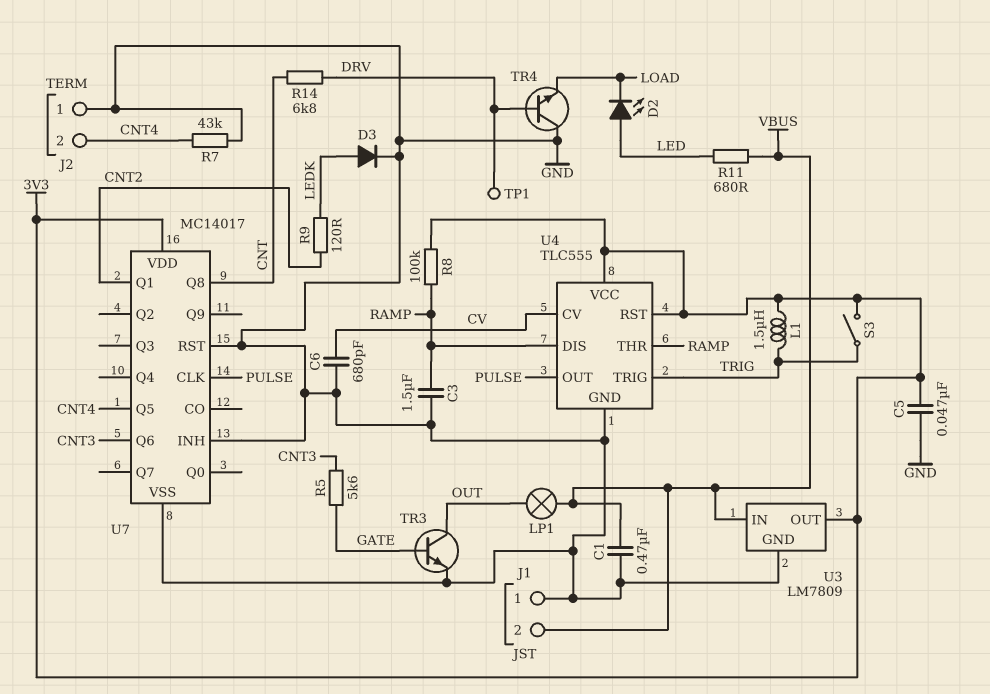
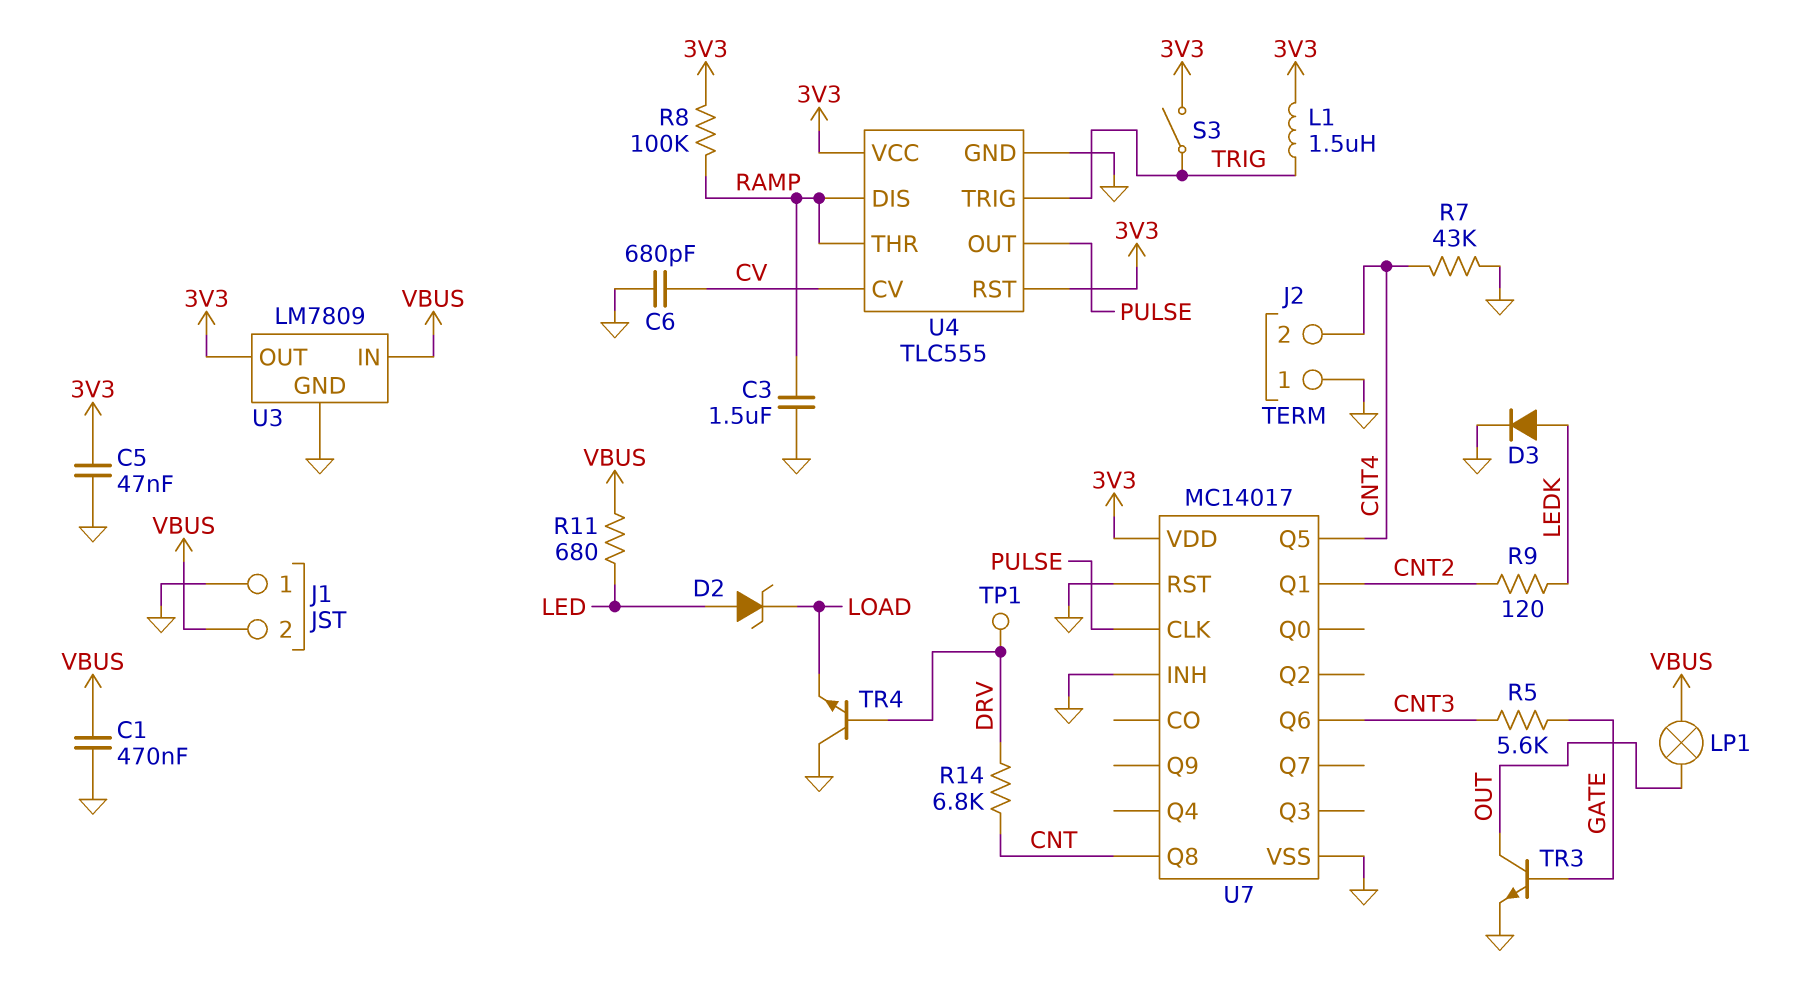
D2: LED (A LED, K LOAD) -> zener (A LED, K LOAD)

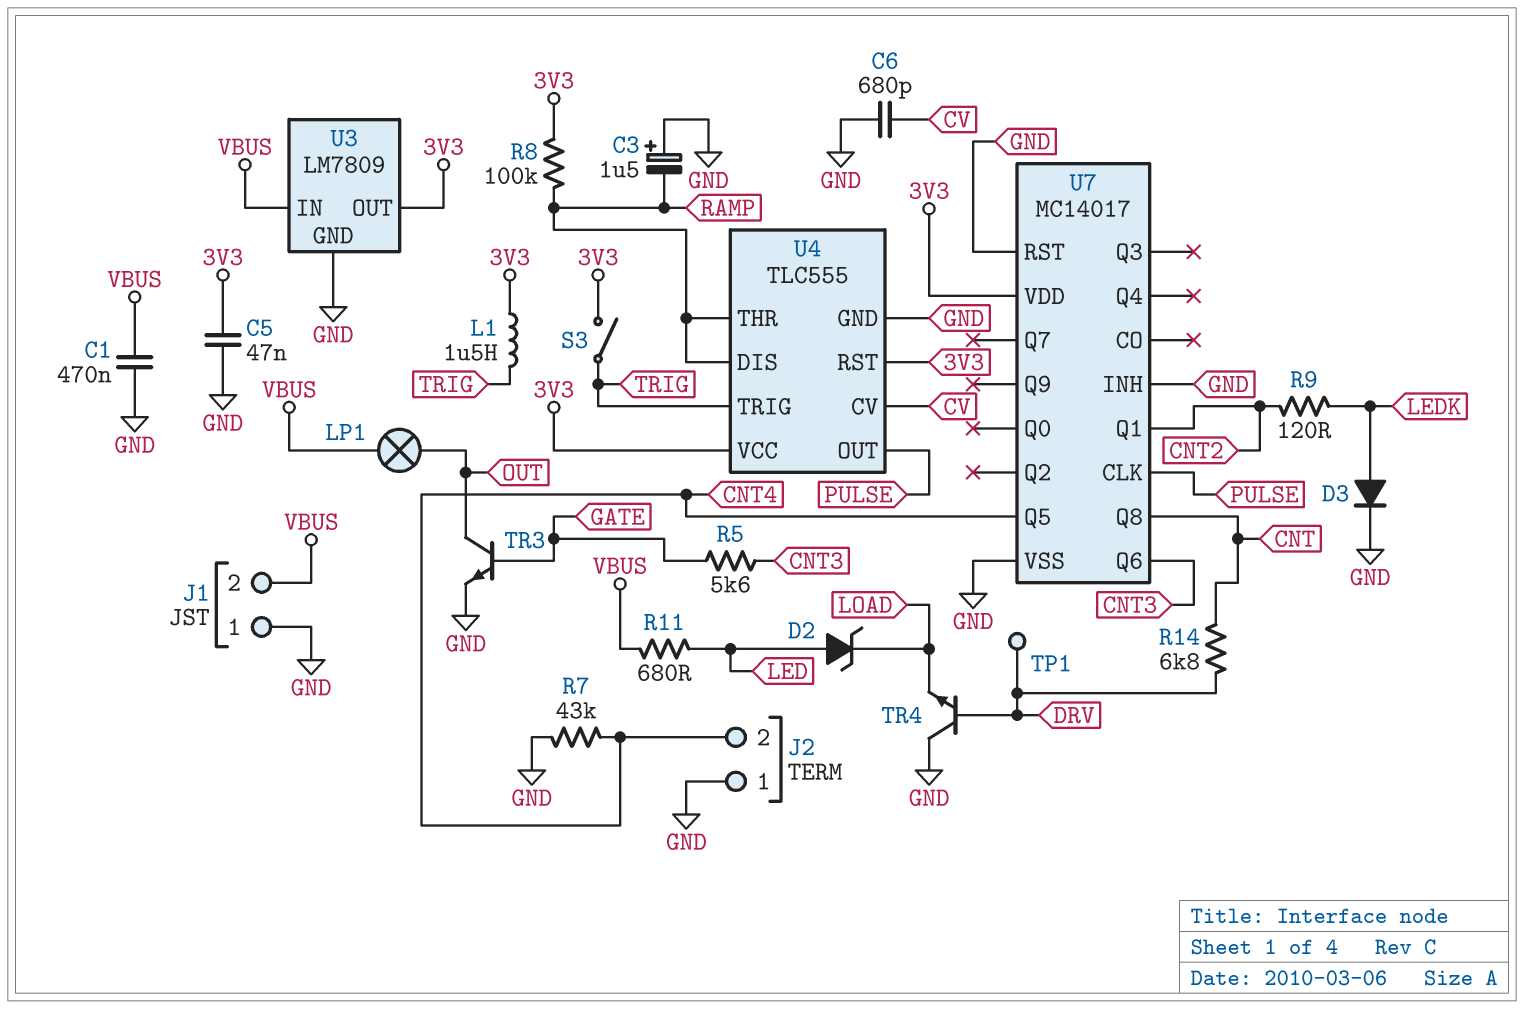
C3: 1.5uF (GND, RAMP) -> 1.5uF (plus GND, minus RAMP)

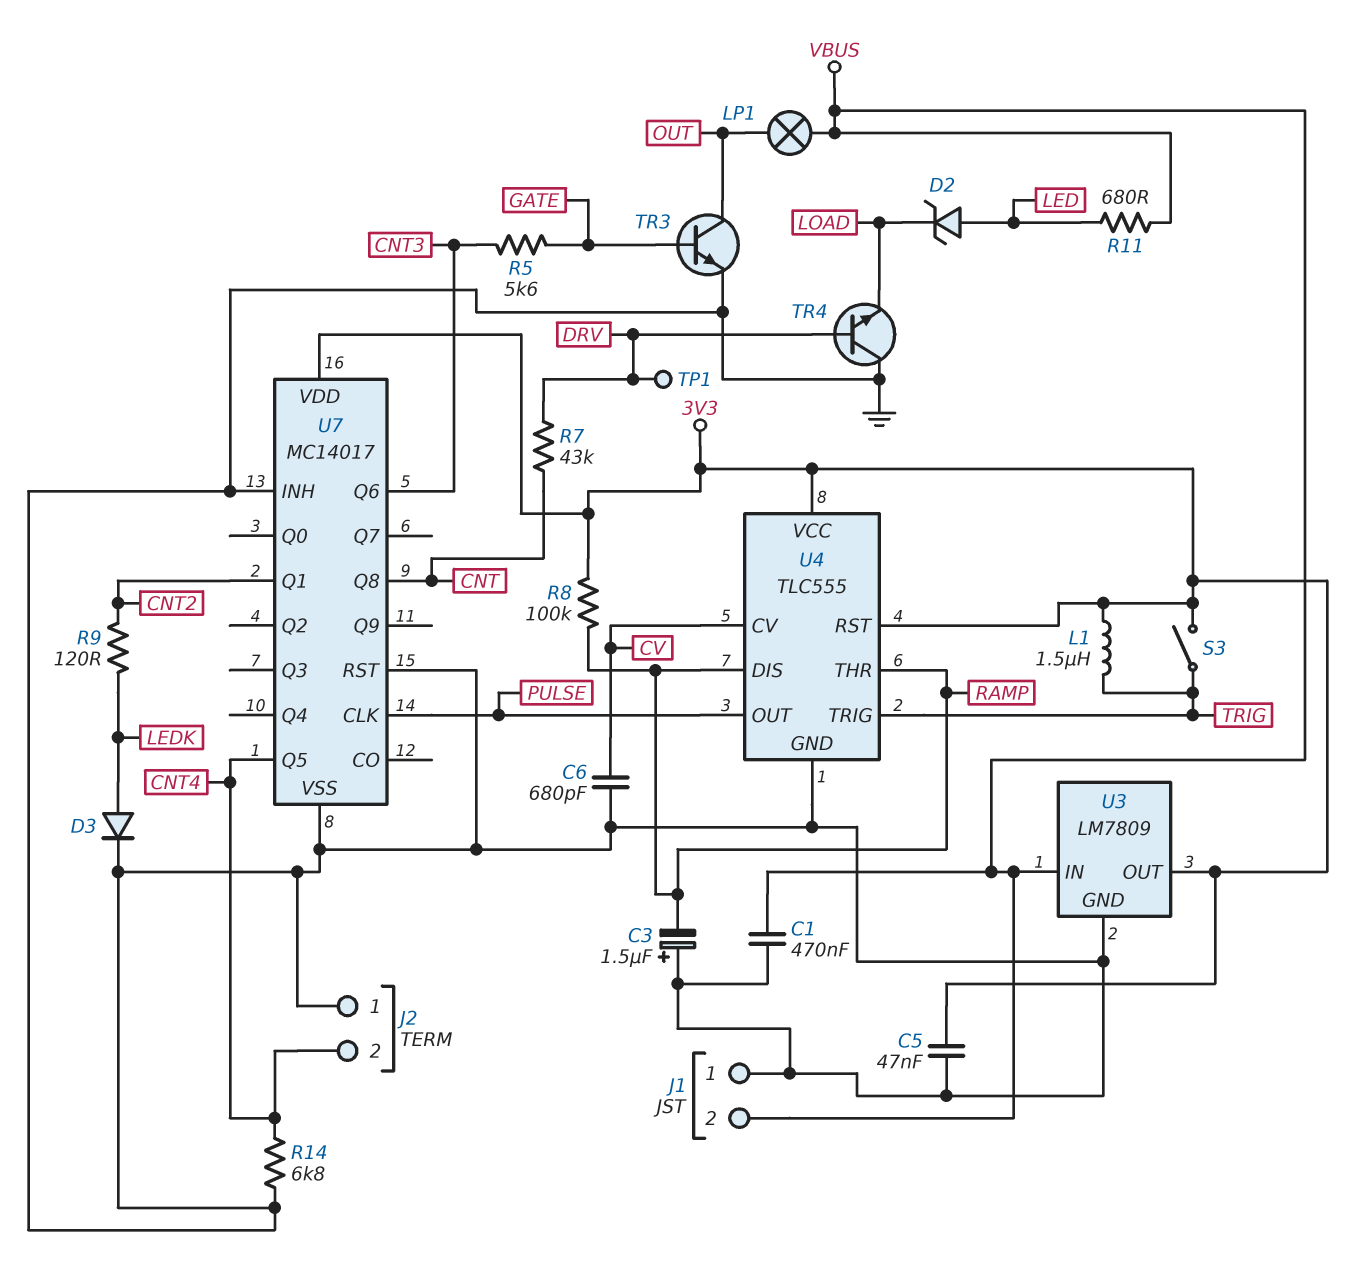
R7: 43k (CNT4, GND) -> 43k (CNT, DRV)
R14: 6.8k (CNT, DRV) -> 6.8k (CNT4, GND)

